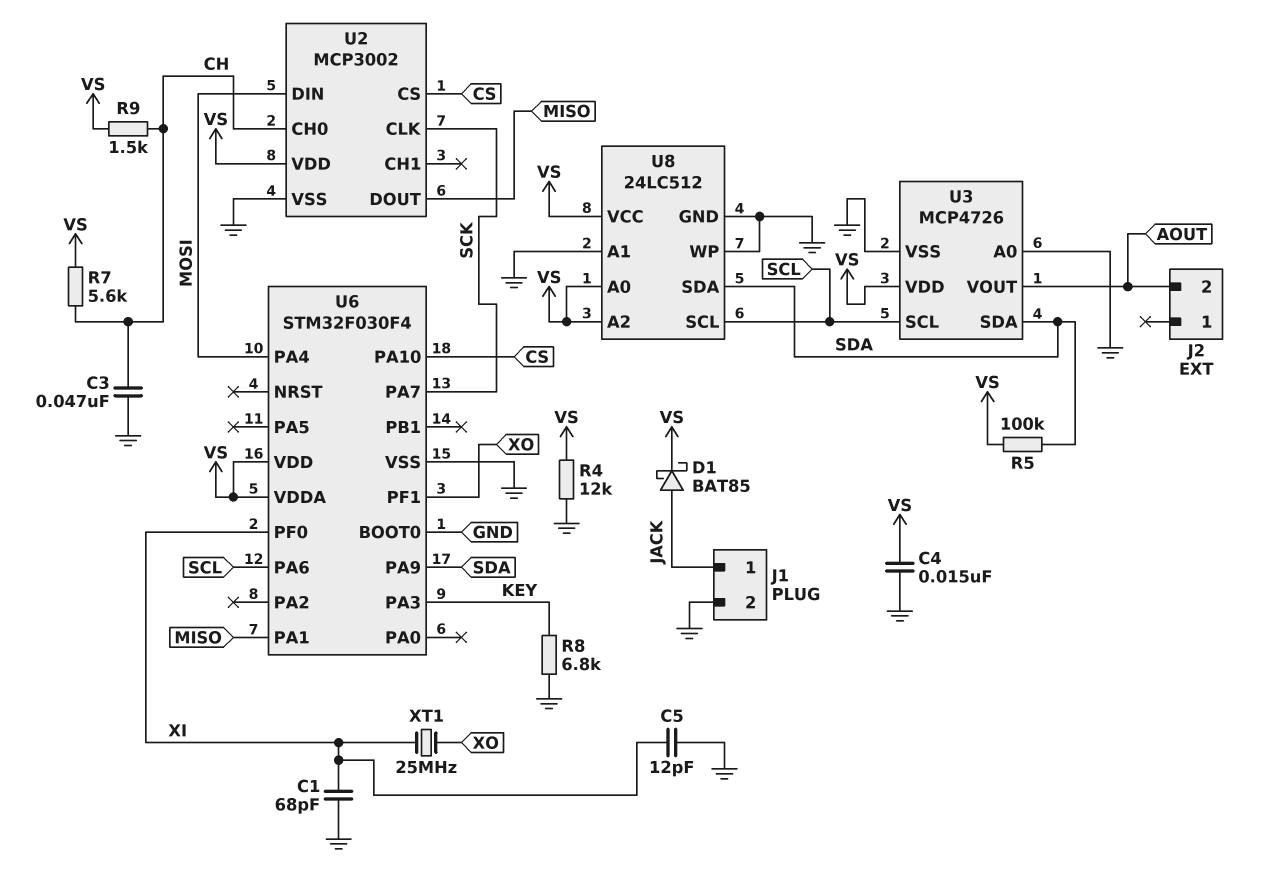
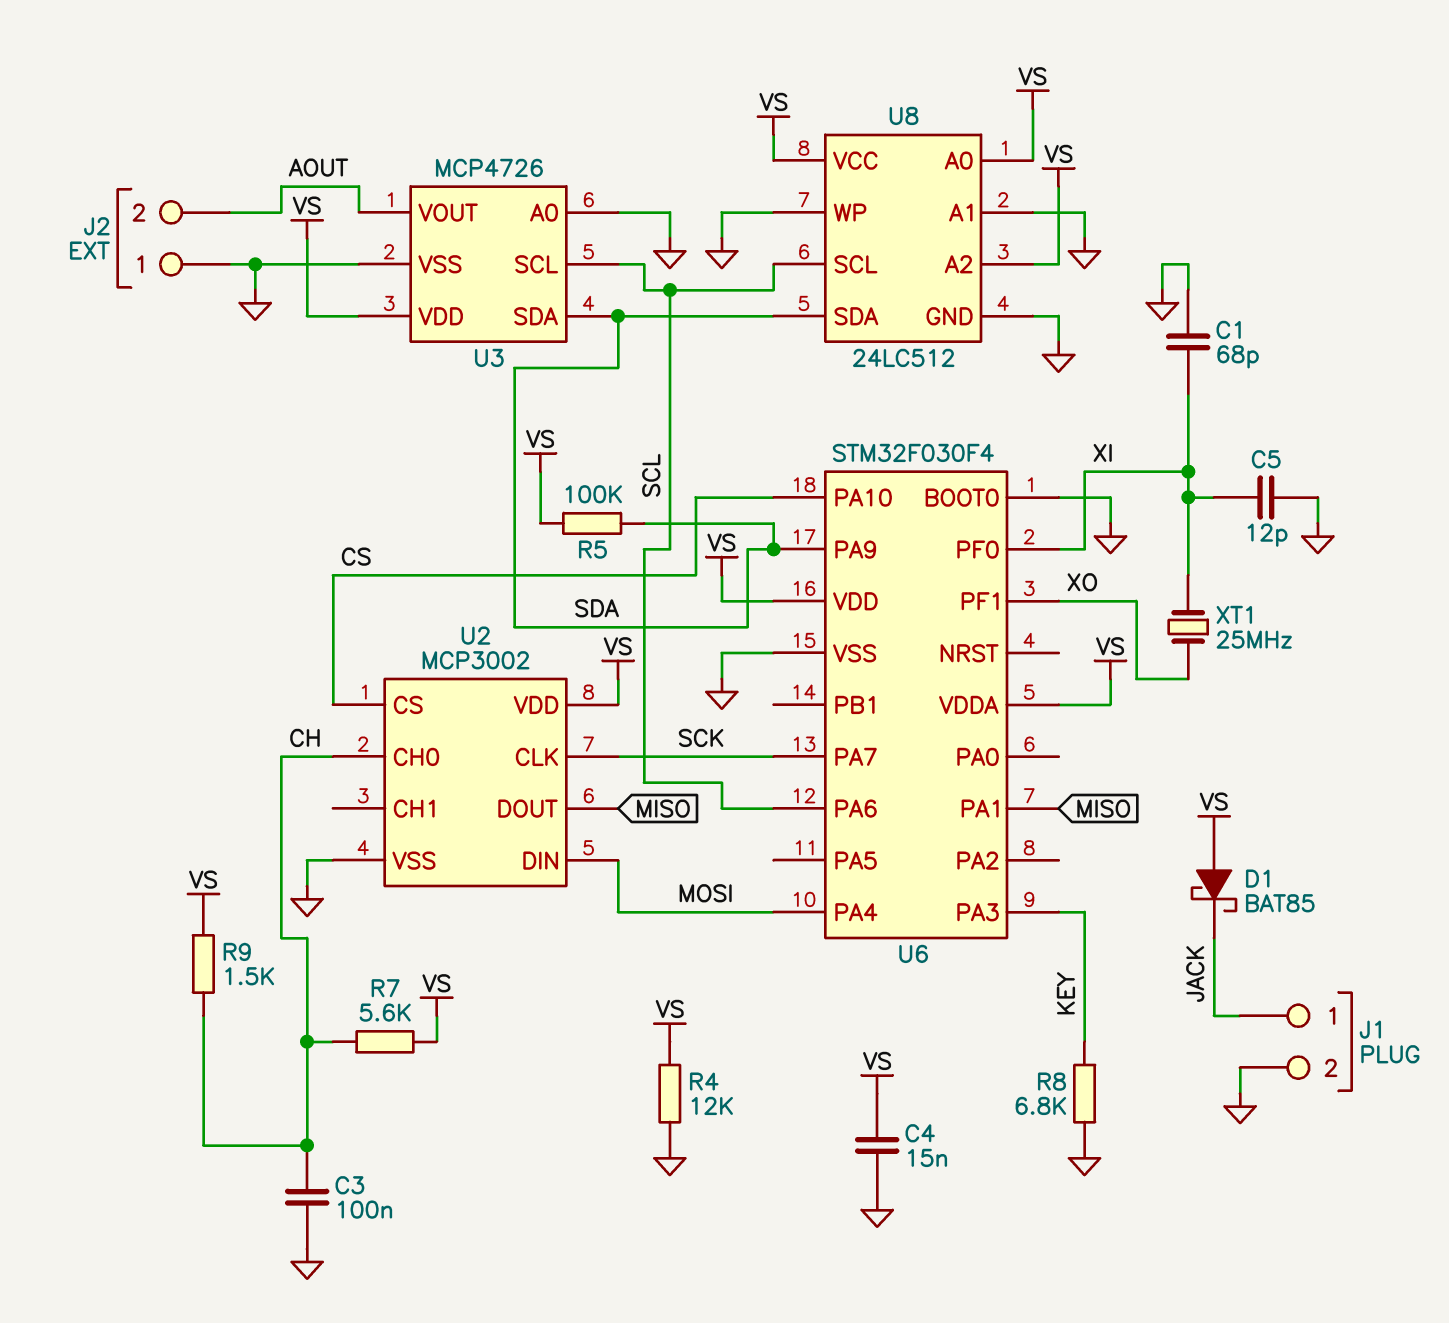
C3: 47nF (CH, GND) -> 100nF (CH, GND)
D1: schottky BAT85 (A JACK, K VS) -> schottky BAT85 (A VS, K JACK)
J2 pin 1: none -> GND

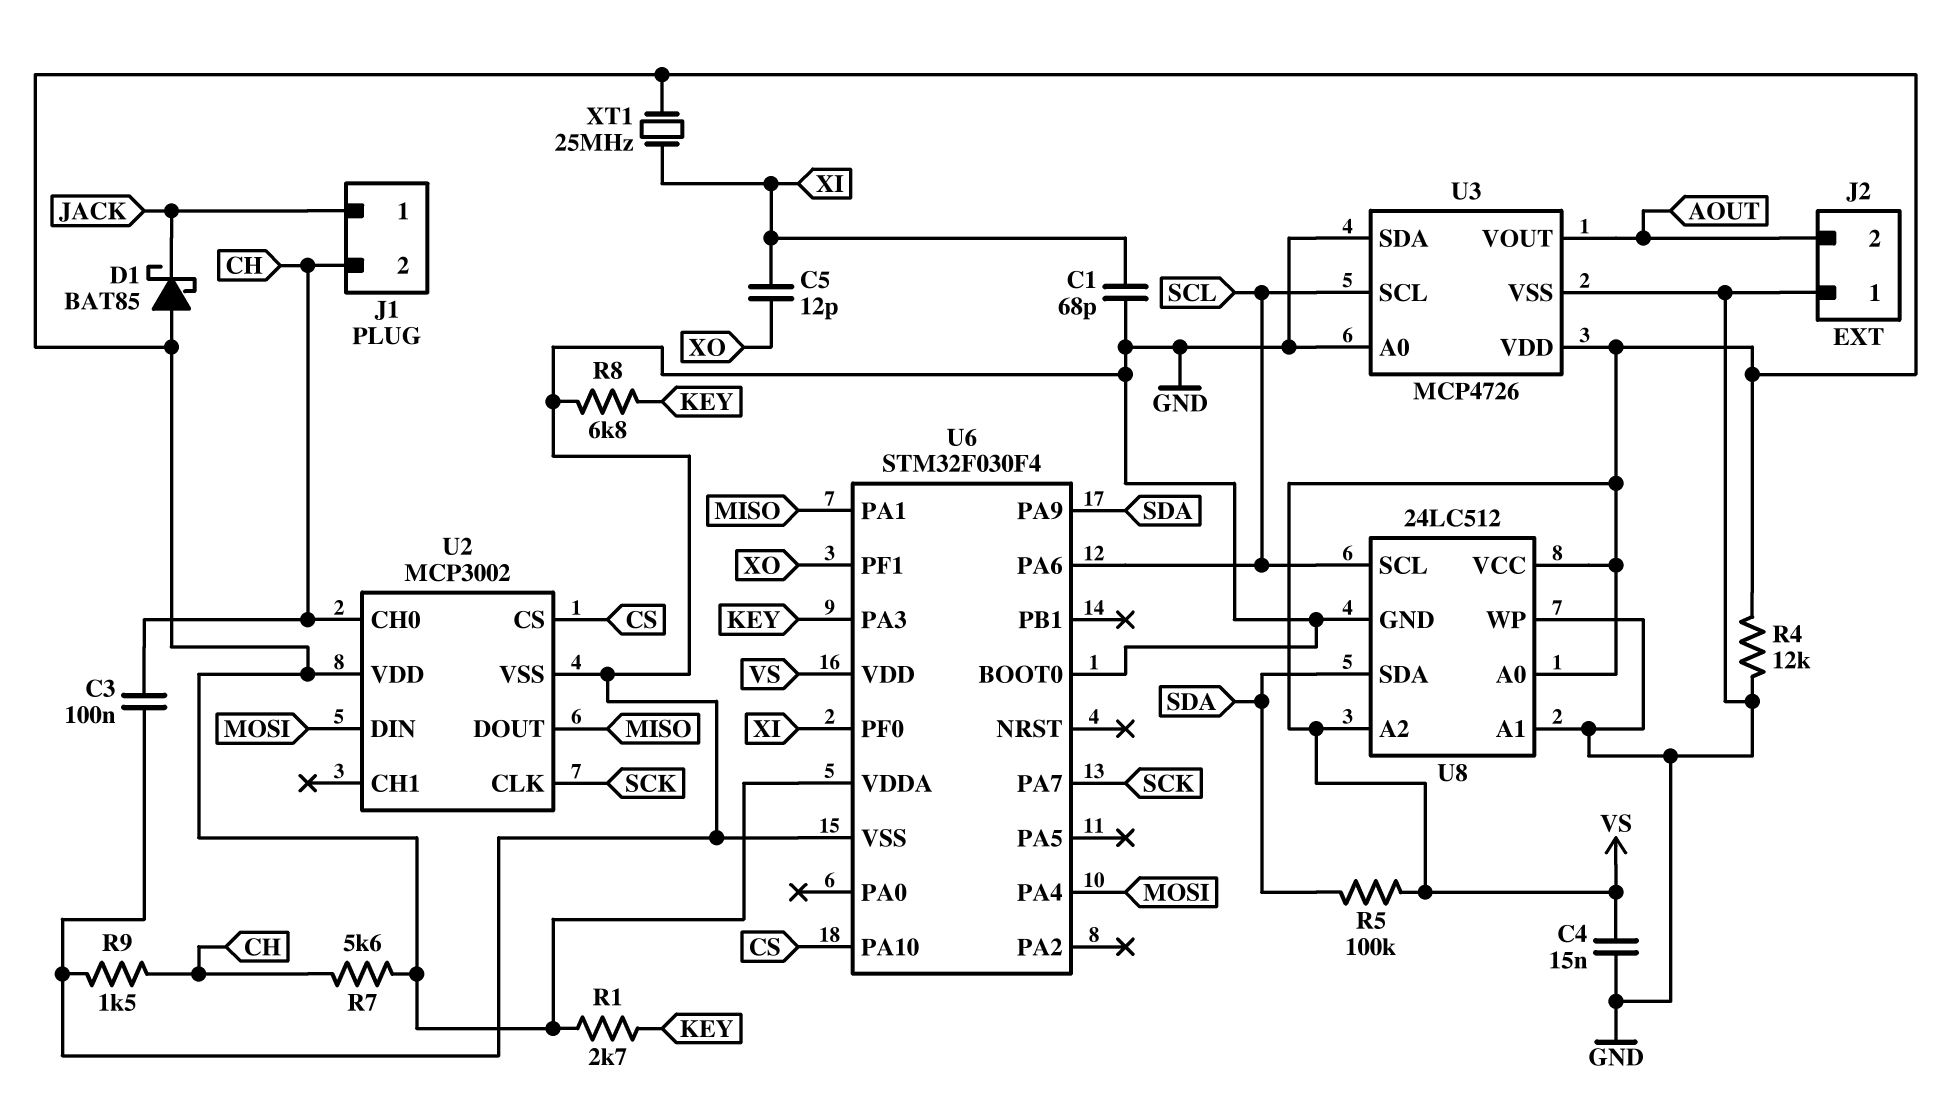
C5: 12pF (GND, XI) -> 12pF (XI, XO)
J1 pin 2: GND -> CH
R1: none -> 2.7k (KEY, VS)
R9: 1.5k (CH, VS) -> 1.5k (CH, GND)
U3 pin SDA: SDA -> GND
XT1: 25MHz (XI, XO) -> 25MHz (VS, XI)

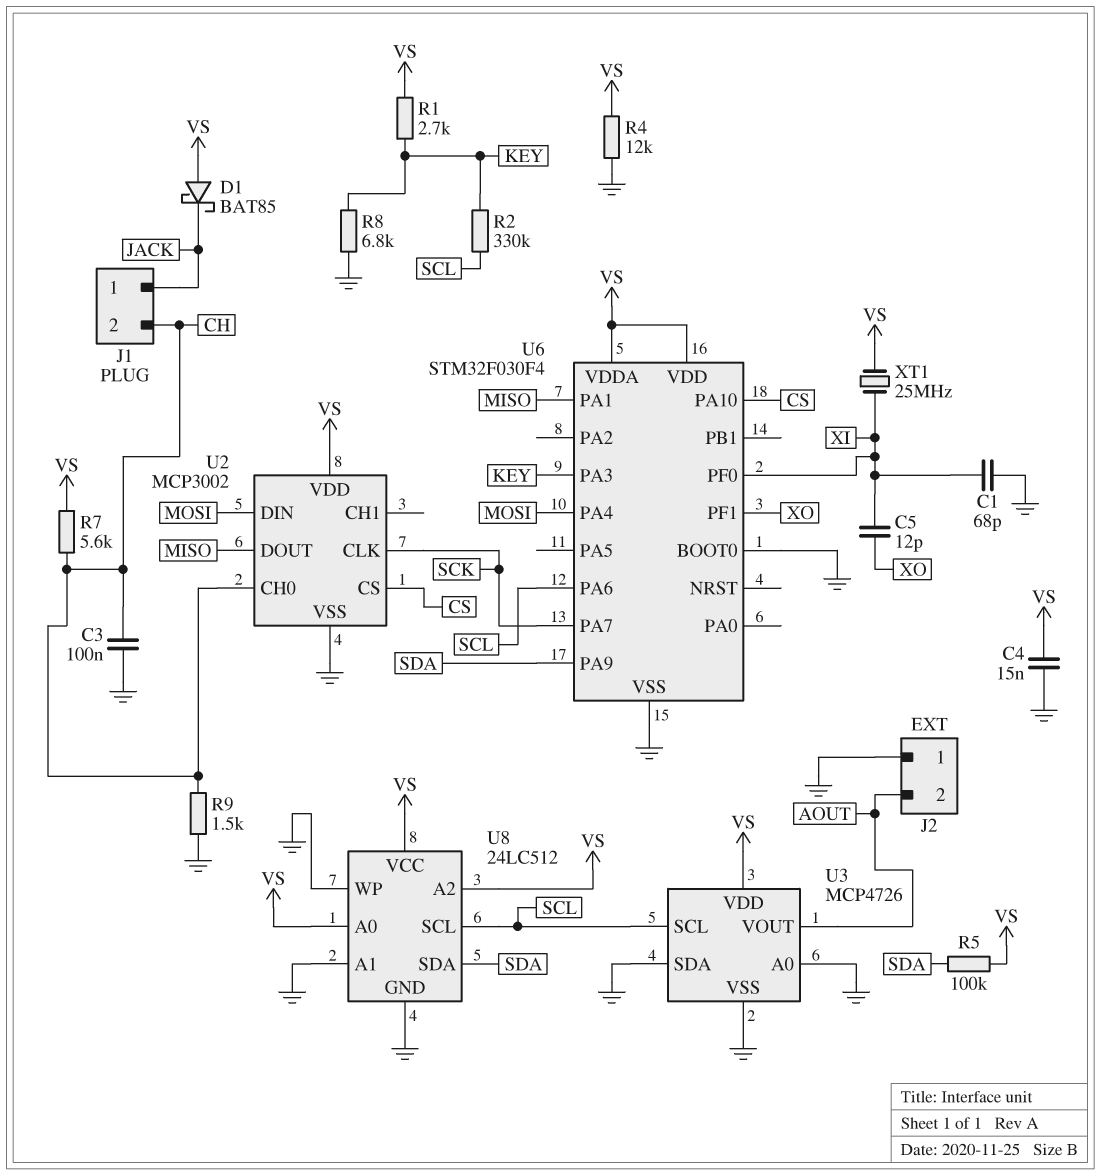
R2: none -> 330k (KEY, SCL)

